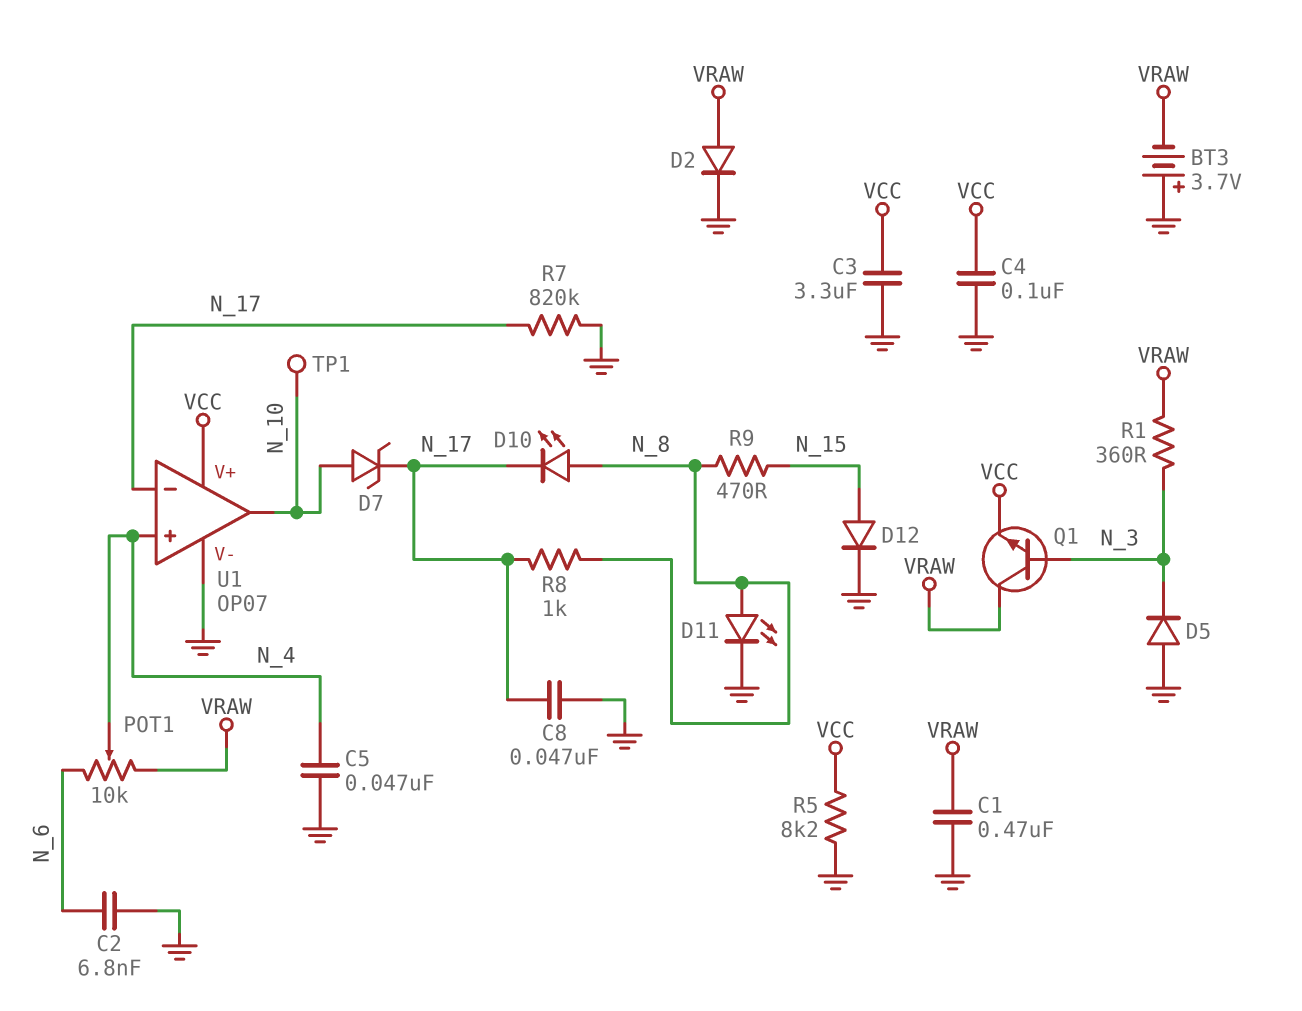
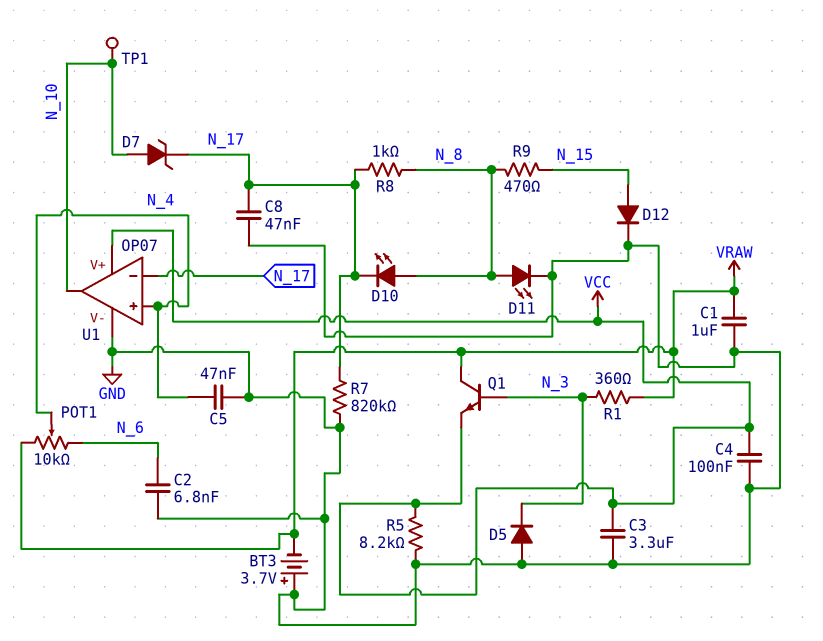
C1: 470nF (GND, VRAW) -> 1uF (GND, VRAW)
D2: diode (A VRAW, K GND) -> none

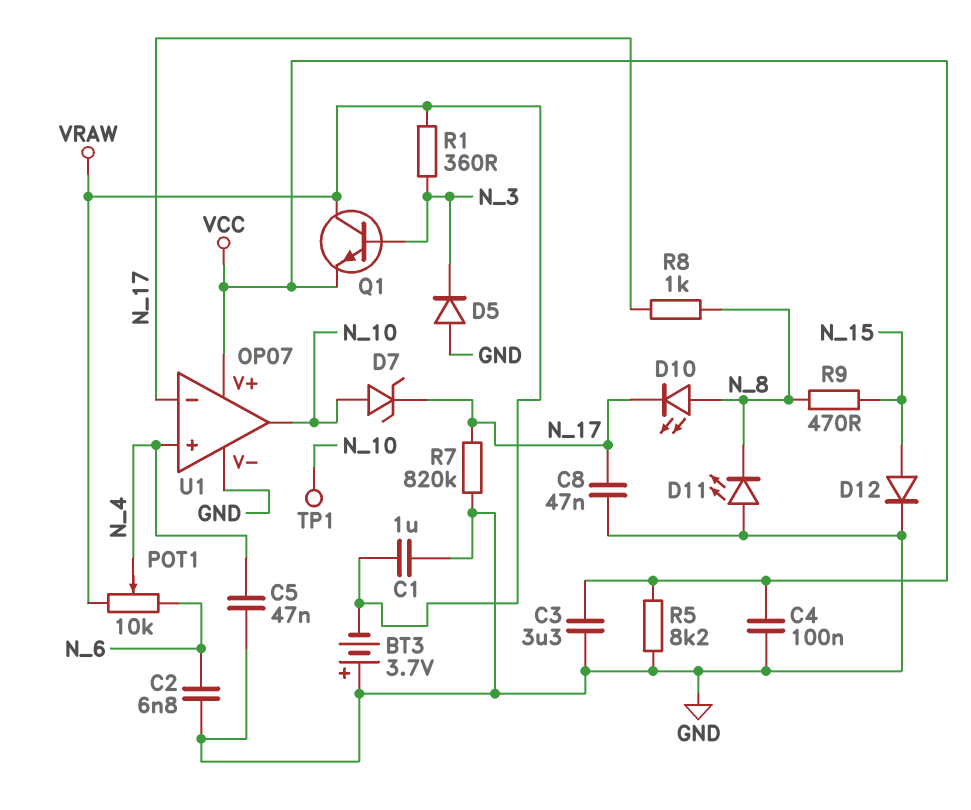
D11: LED (A N_8, K GND) -> LED (A GND, K N_8)

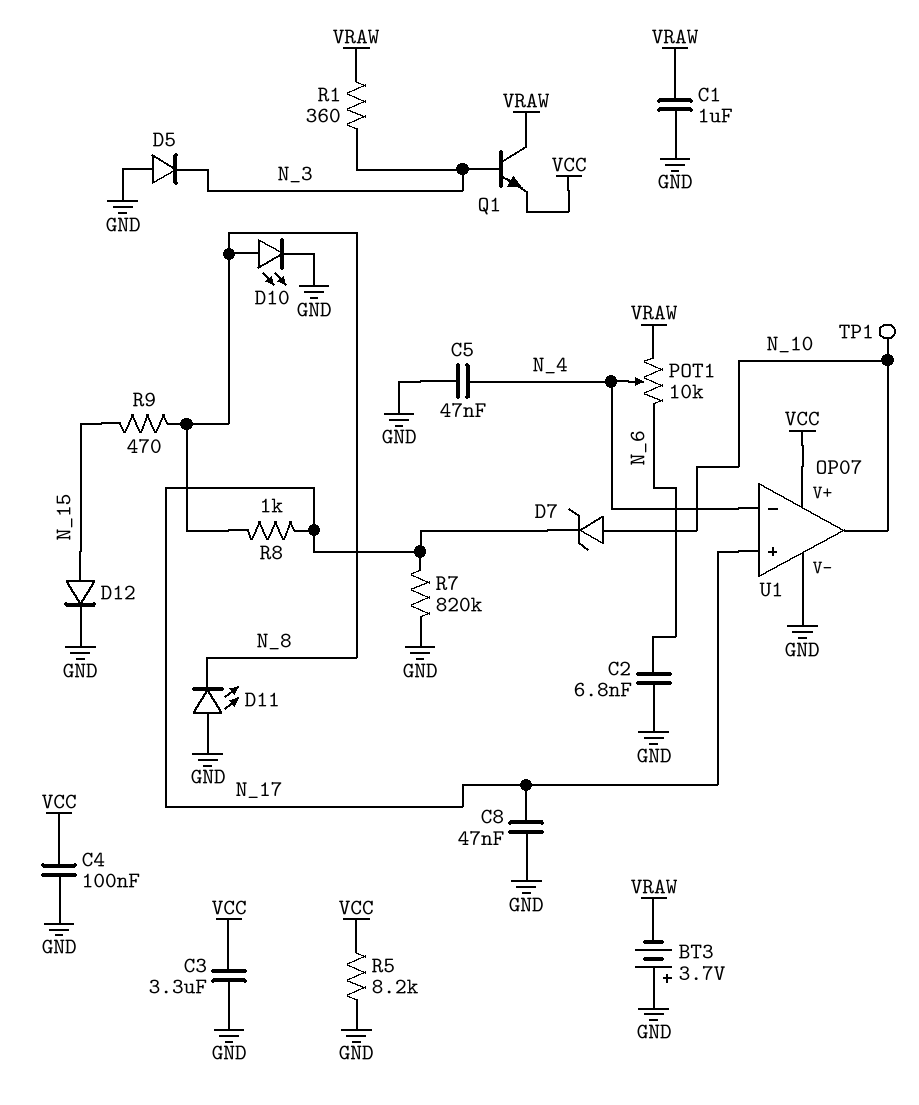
D10: LED (A N_8, K N_17) -> LED (A N_8, K GND)
U1 pin in+: N_4 -> N_17
U1 pin in-: N_17 -> N_4

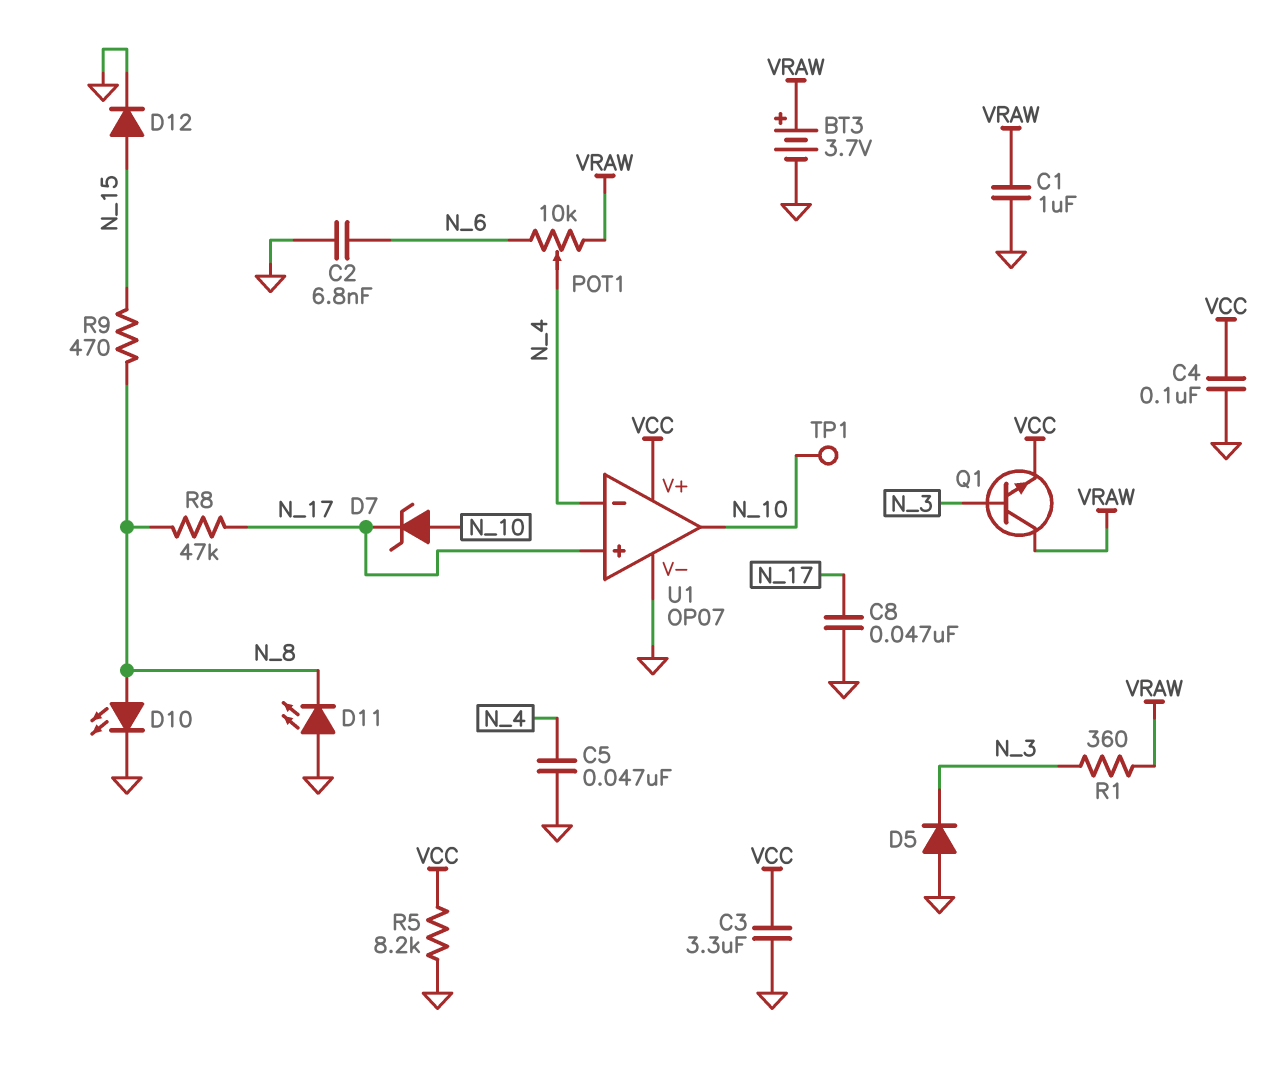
BT3: 3.7V (plus GND, minus VRAW) -> 3.7V (plus VRAW, minus GND)
R7: 820k (GND, N_17) -> none
R8: 1k (N_8, N_17) -> 47k (N_8, N_17)

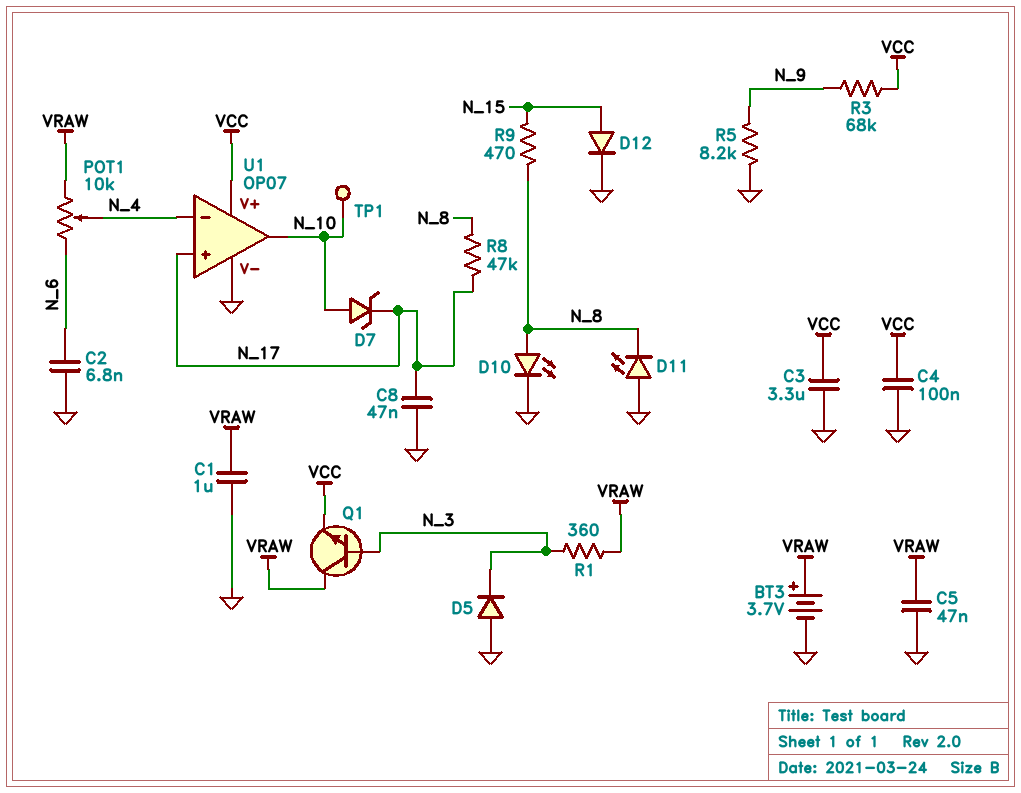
C5: 47nF (GND, N_4) -> 47nF (GND, VRAW)
R3: none -> 68k (N_9, VCC)
R5: 8.2k (GND, VCC) -> 8.2k (GND, N_9)

